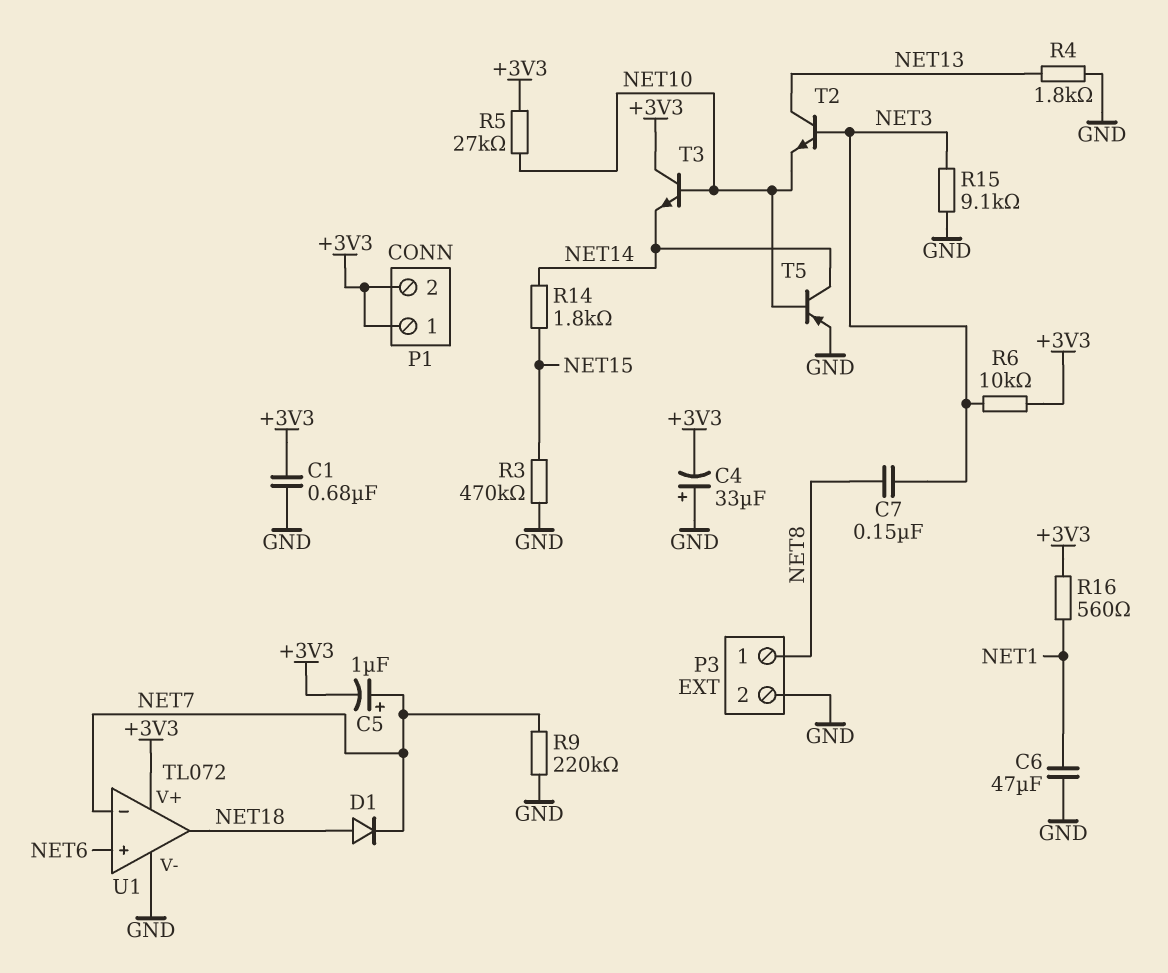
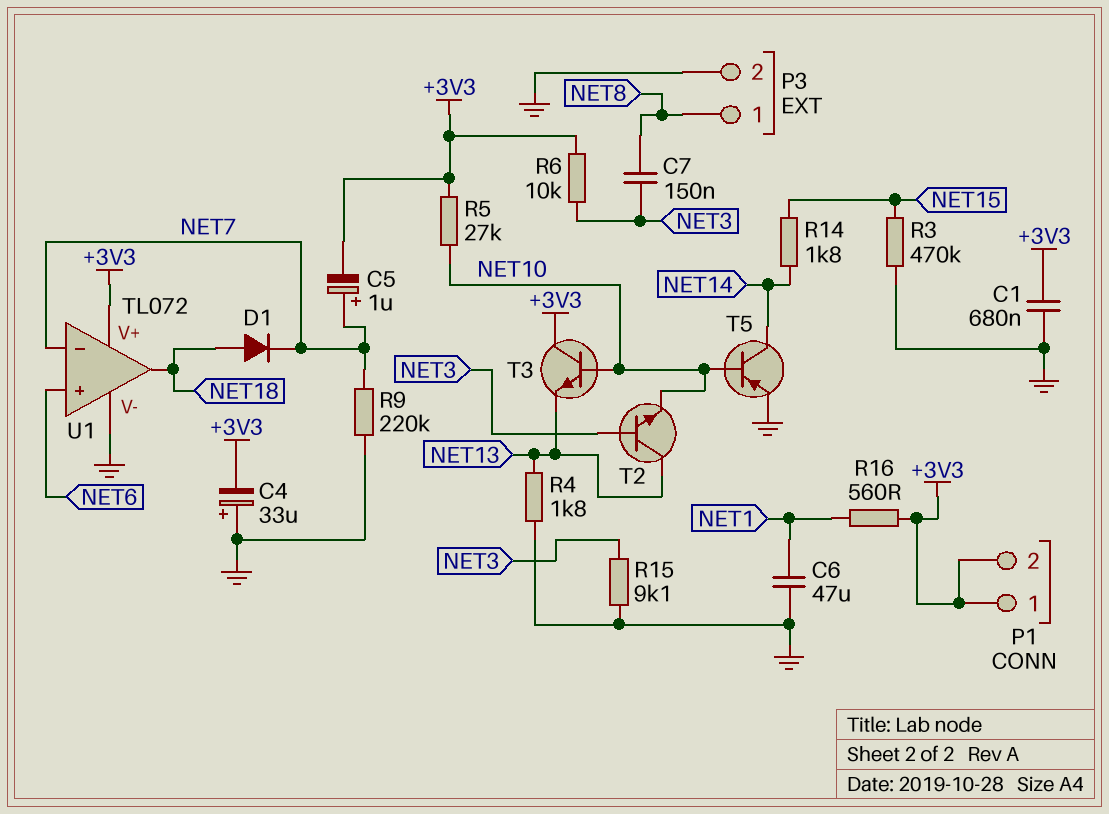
T3: NPN (B NET10, C +3V3, E NET14) -> NPN (B NET10, C +3V3, E NET13)

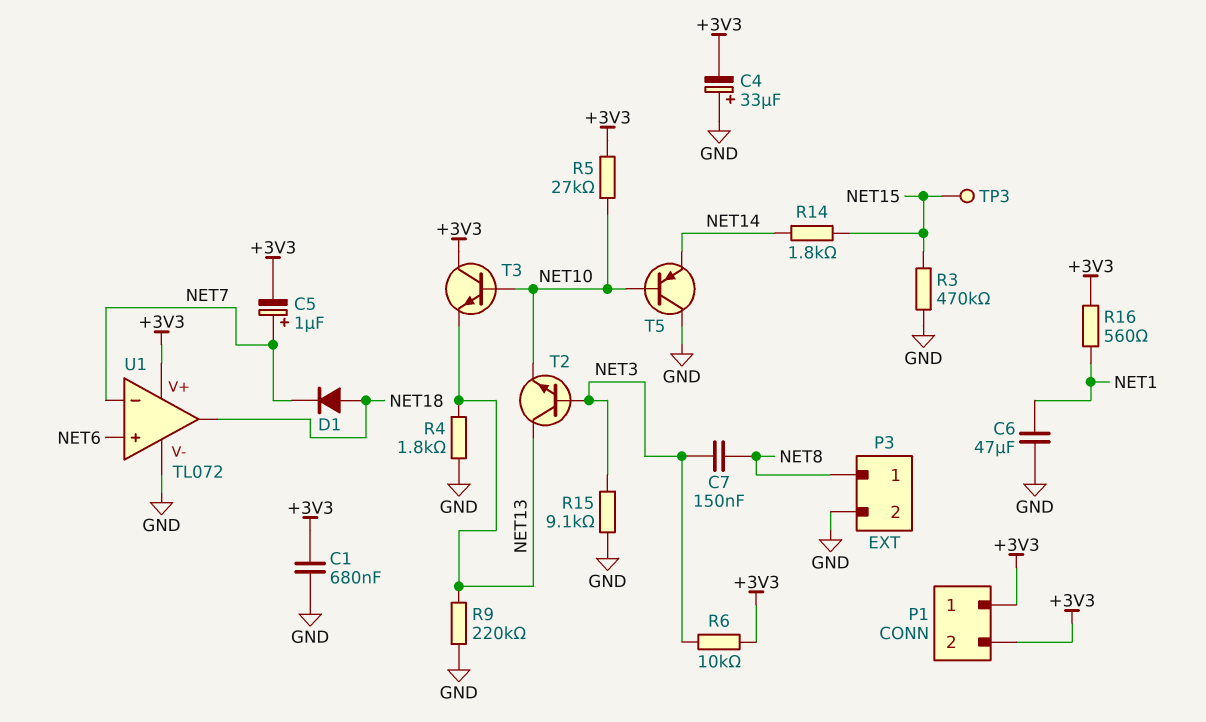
R9: 220k (GND, NET7) -> 220k (GND, NET13)
T5: PNP (B NET10, C NET14, E GND) -> PNP (B NET10, C GND, E NET14)
TP3: none -> test point (NET15)

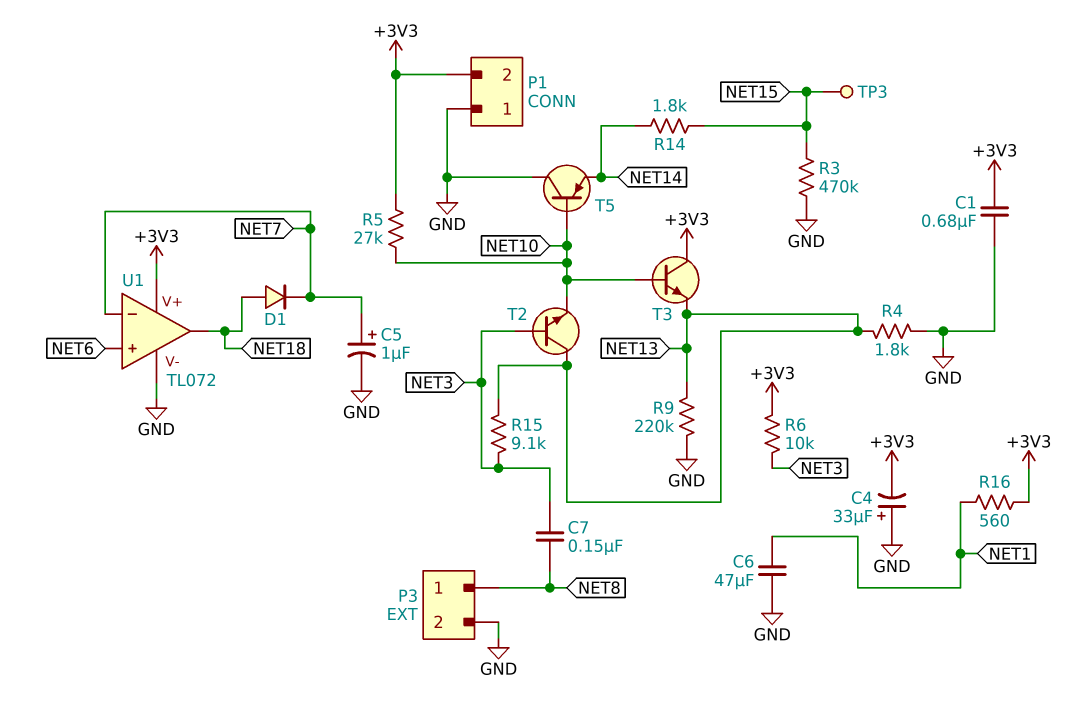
C5: 1uF (plus NET7, minus +3V3) -> 1uF (plus NET7, minus GND)
P1 pin 1: +3V3 -> GND
R15: 9.1k (GND, NET3) -> 9.1k (NET3, NET13)

